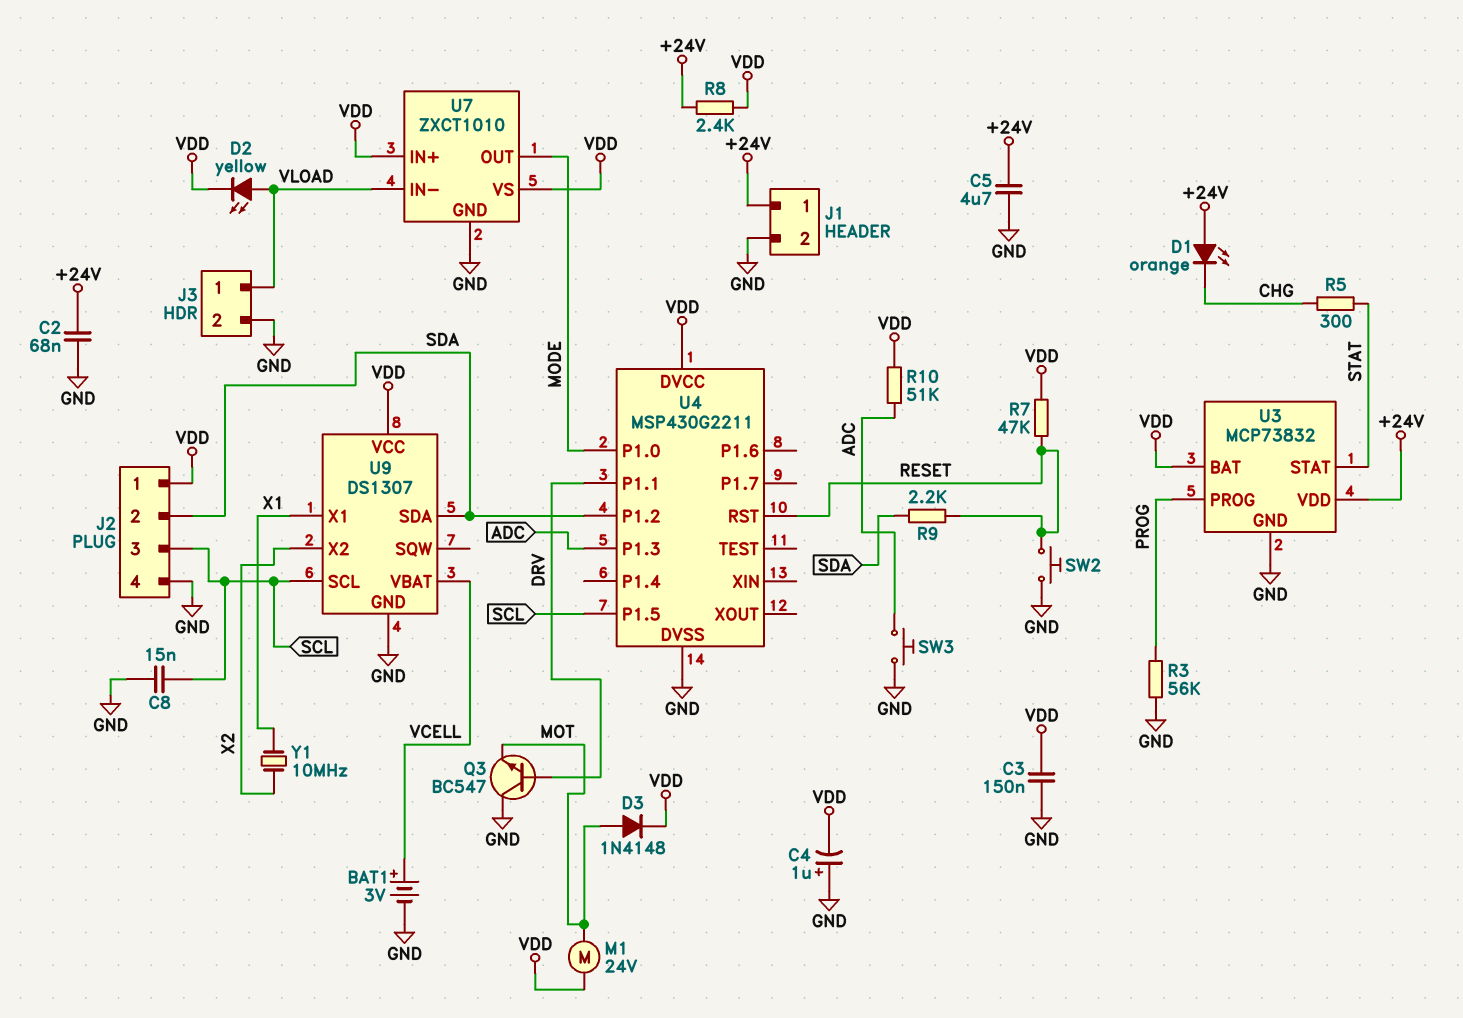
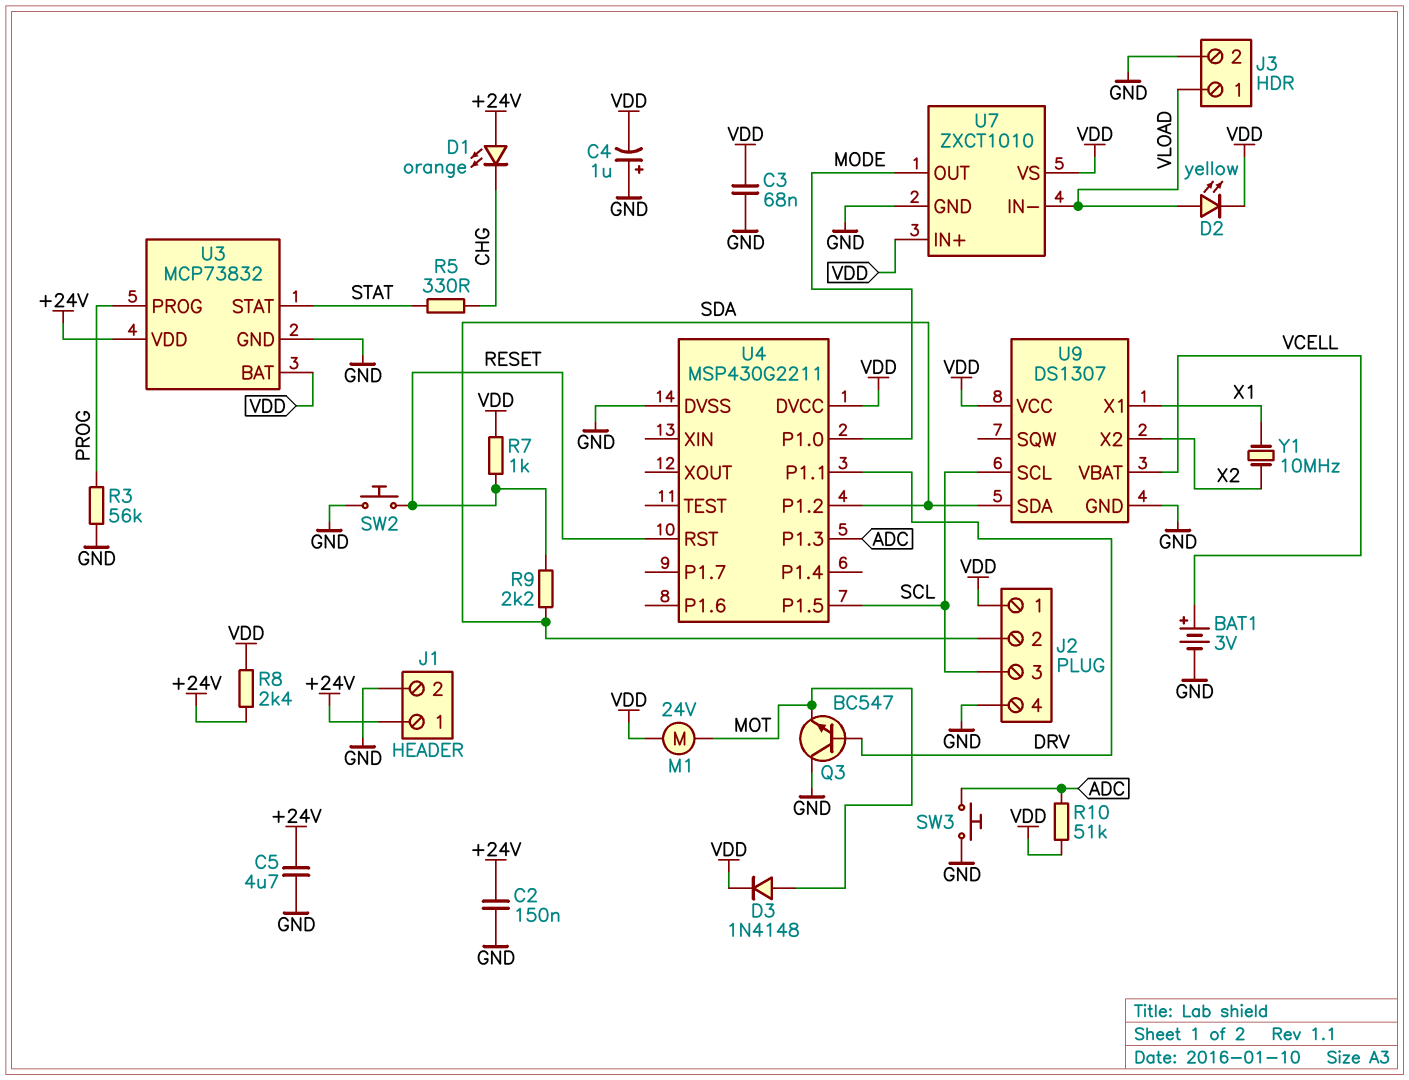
C2: 68nF (+24V, GND) -> 150nF (+24V, GND)
C3: 150nF (GND, VDD) -> 68nF (GND, VDD)
C8: 15nF (GND, SCL) -> none
R5: 300 (CHG, STAT) -> 330 (CHG, STAT)
R7: 47k (RESET, VDD) -> 1k (RESET, VDD)

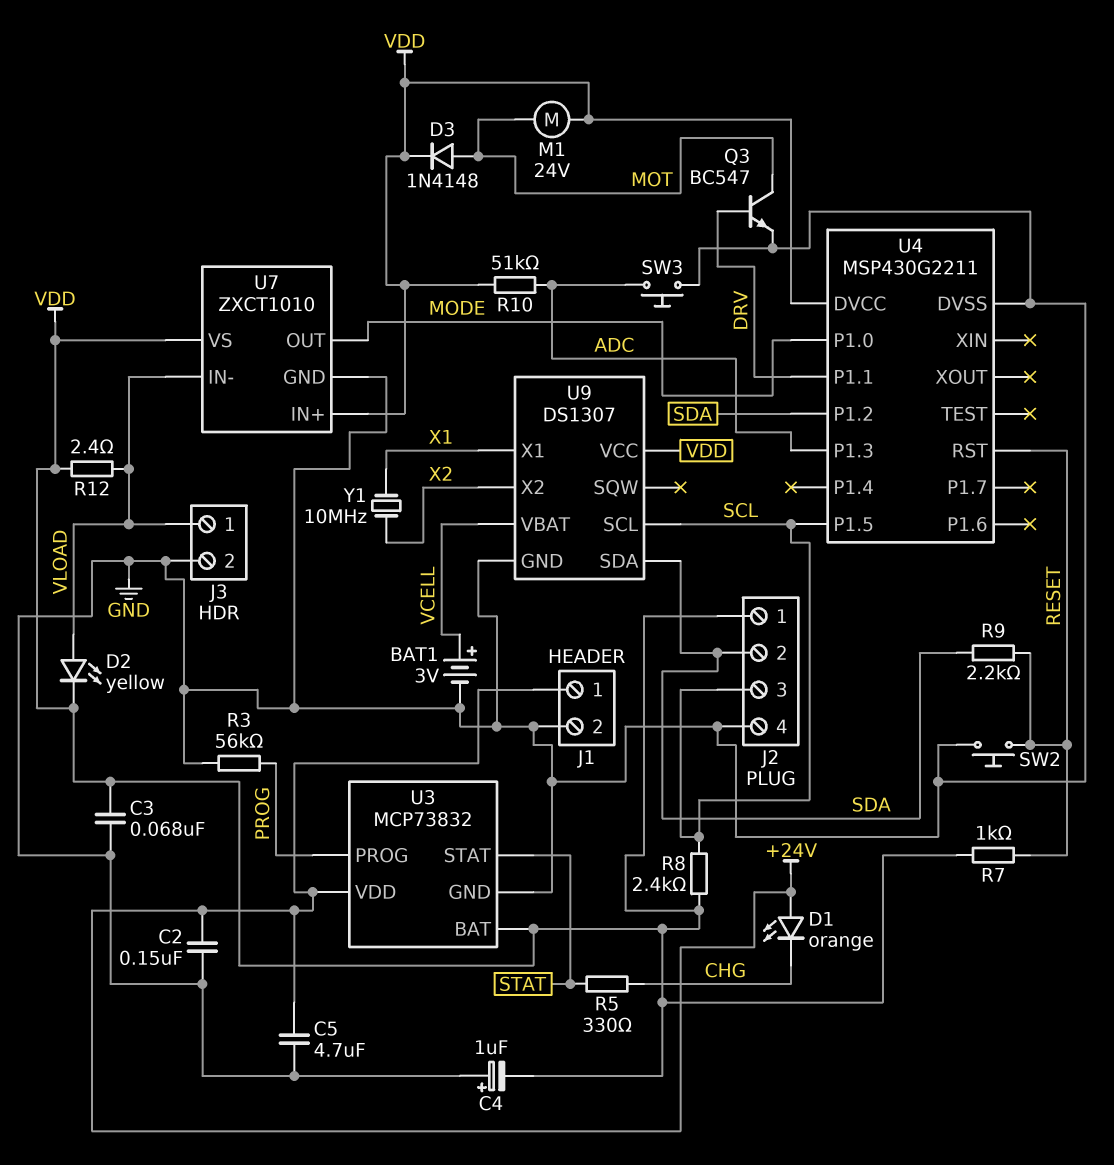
Q3: NPN BC547 (B DRV, C GND, E MOT) -> NPN BC547 (B DRV, C MOT, E GND)
R8: 2.4k (+24V, VDD) -> 2.4k (SCL, VDD)
R12: none -> 2.4 (VDD, VLOAD)

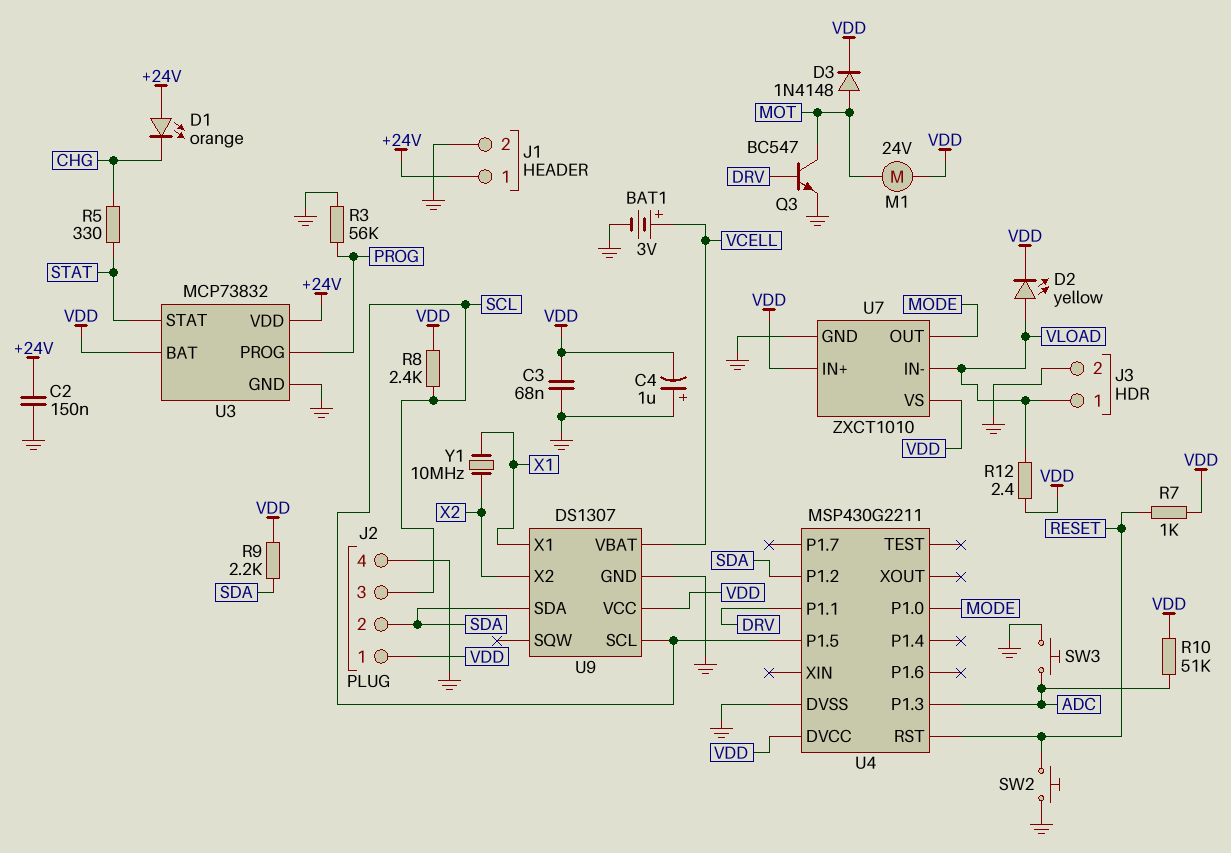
C5: 4.7uF (+24V, GND) -> none
R9: 2.2k (RESET, SDA) -> 2.2k (SDA, VDD)

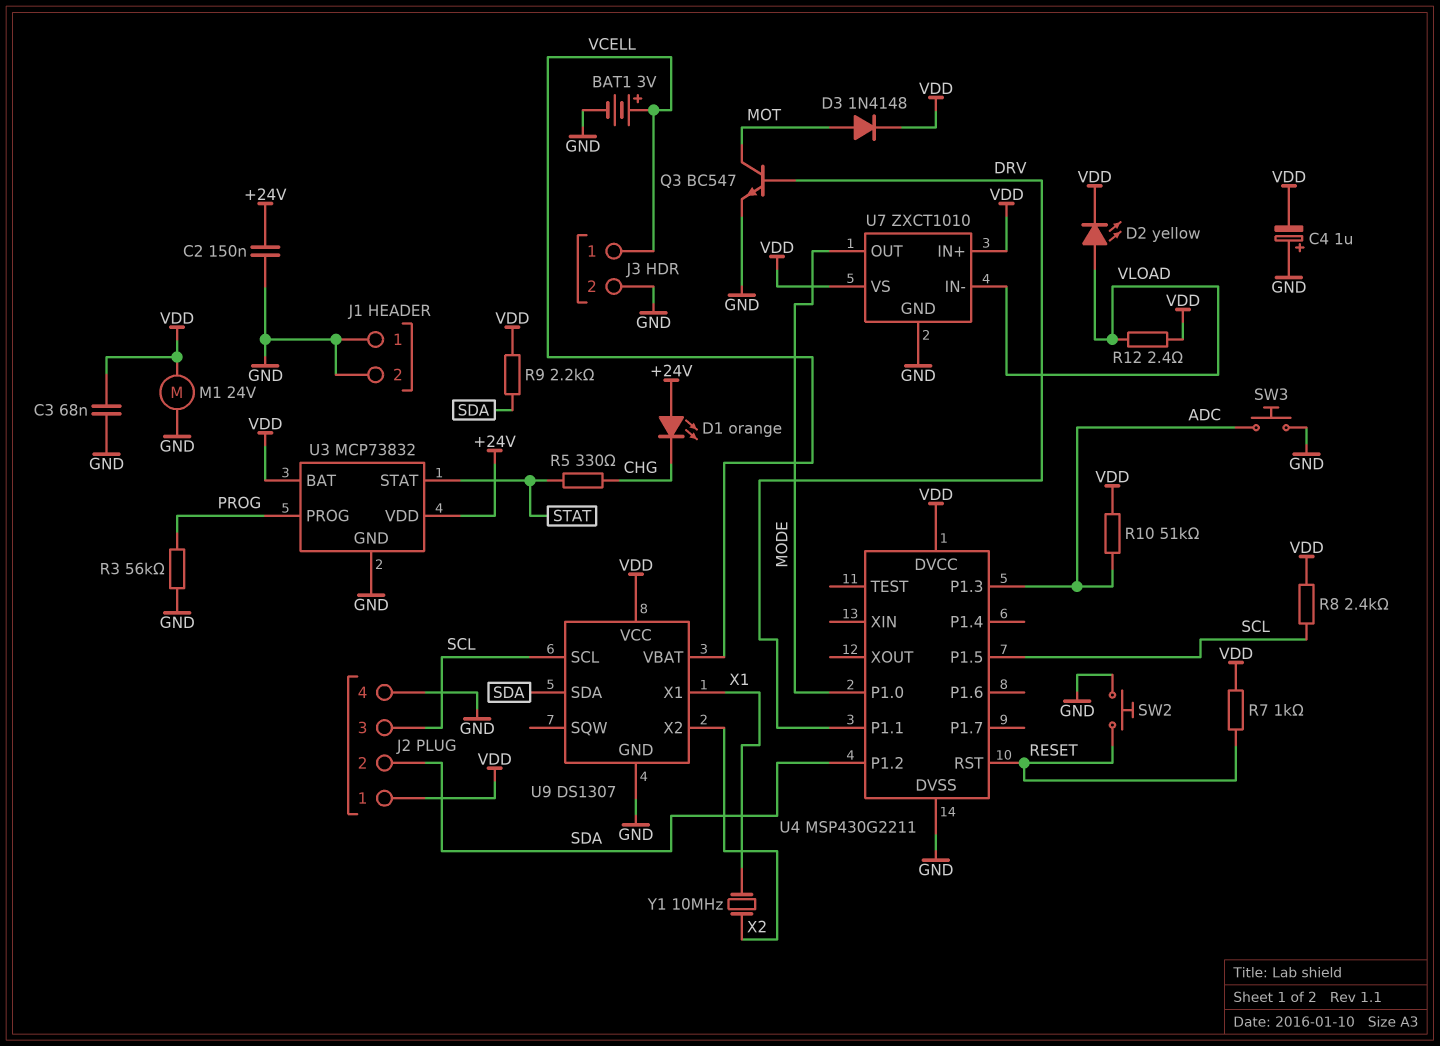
J1 pin 1: +24V -> GND
J3 pin 1: VLOAD -> VCELL
M1: motor 24V (MOT, VDD) -> motor 24V (GND, VDD)

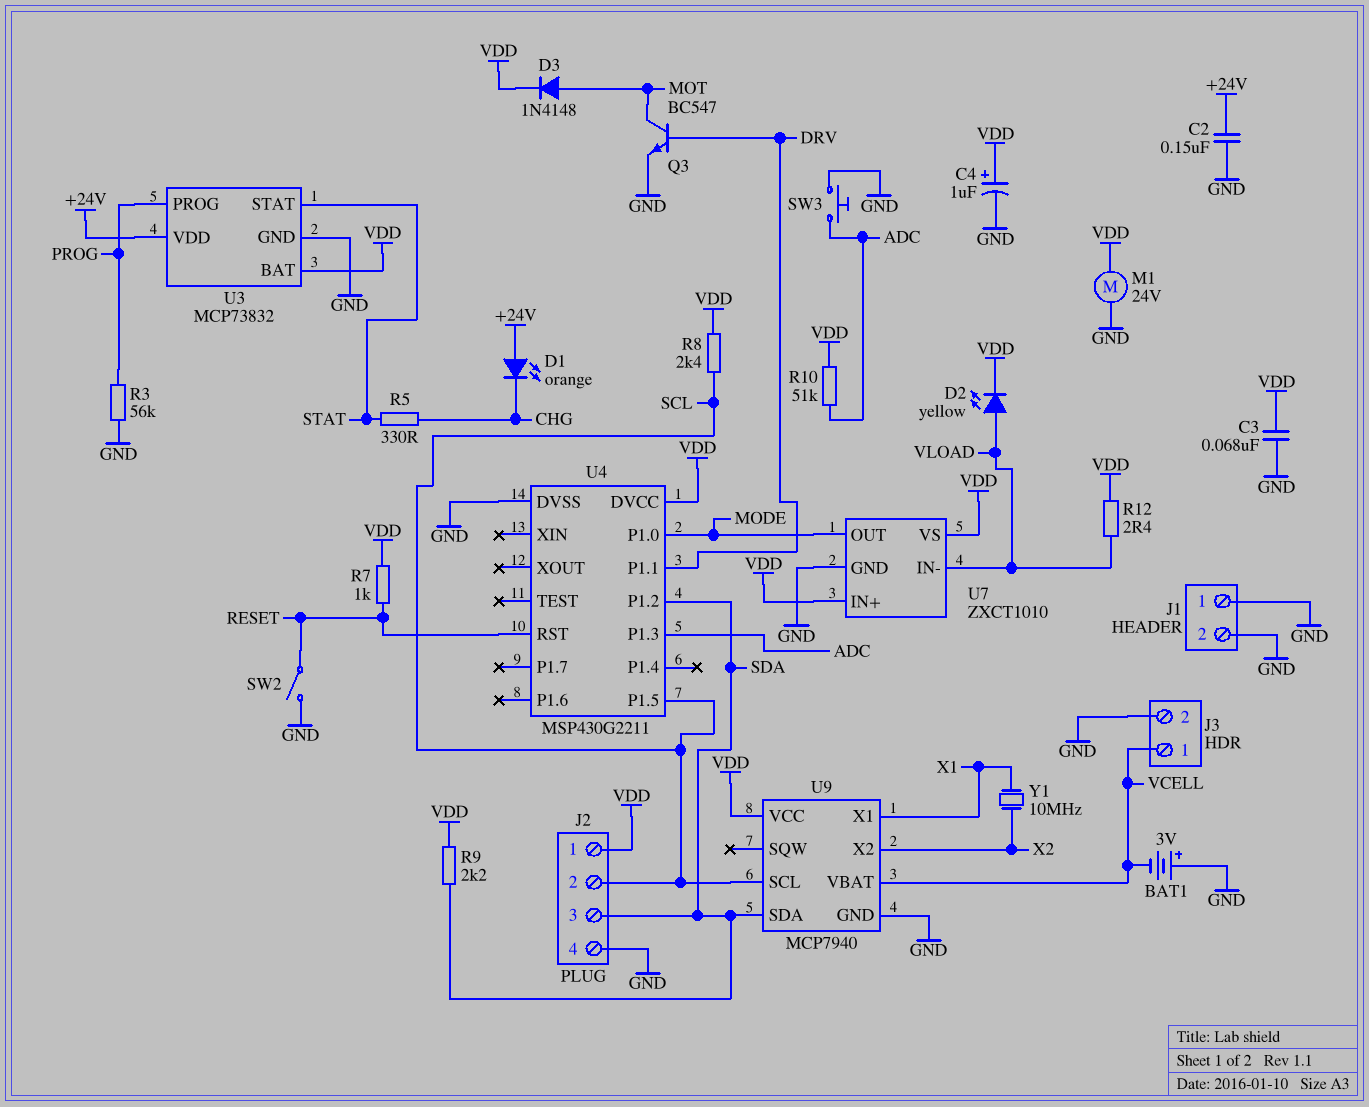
BAT1: 3V (plus VCELL, minus GND) -> 3V (plus GND, minus VCELL)
C4: 1uF (plus GND, minus VDD) -> 1uF (plus VDD, minus GND)
J2 pin 2: SDA -> SCL
J2 pin 3: SCL -> SDA
SW2: button (GND, RESET) -> switch (GND, RESET)
U9: DS1307 -> MCP7940

